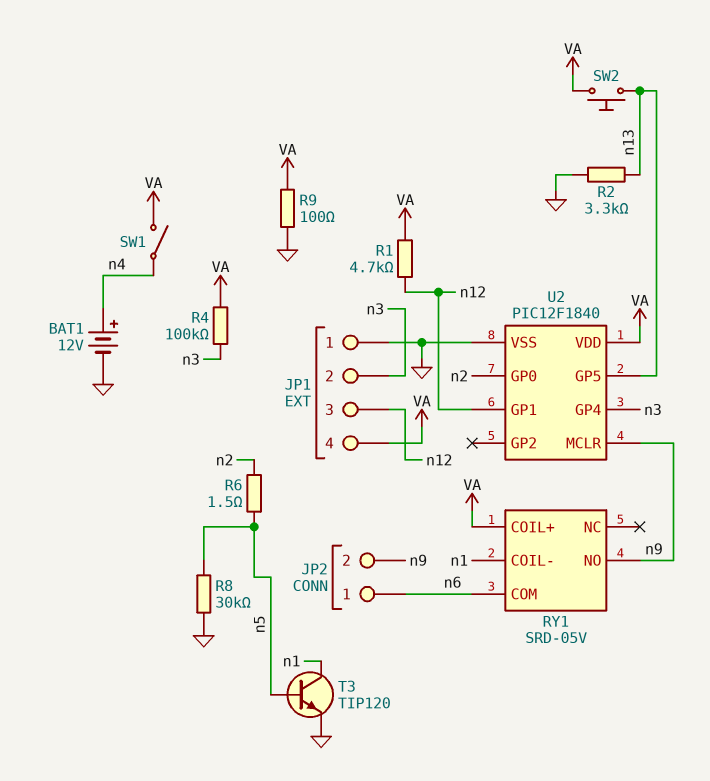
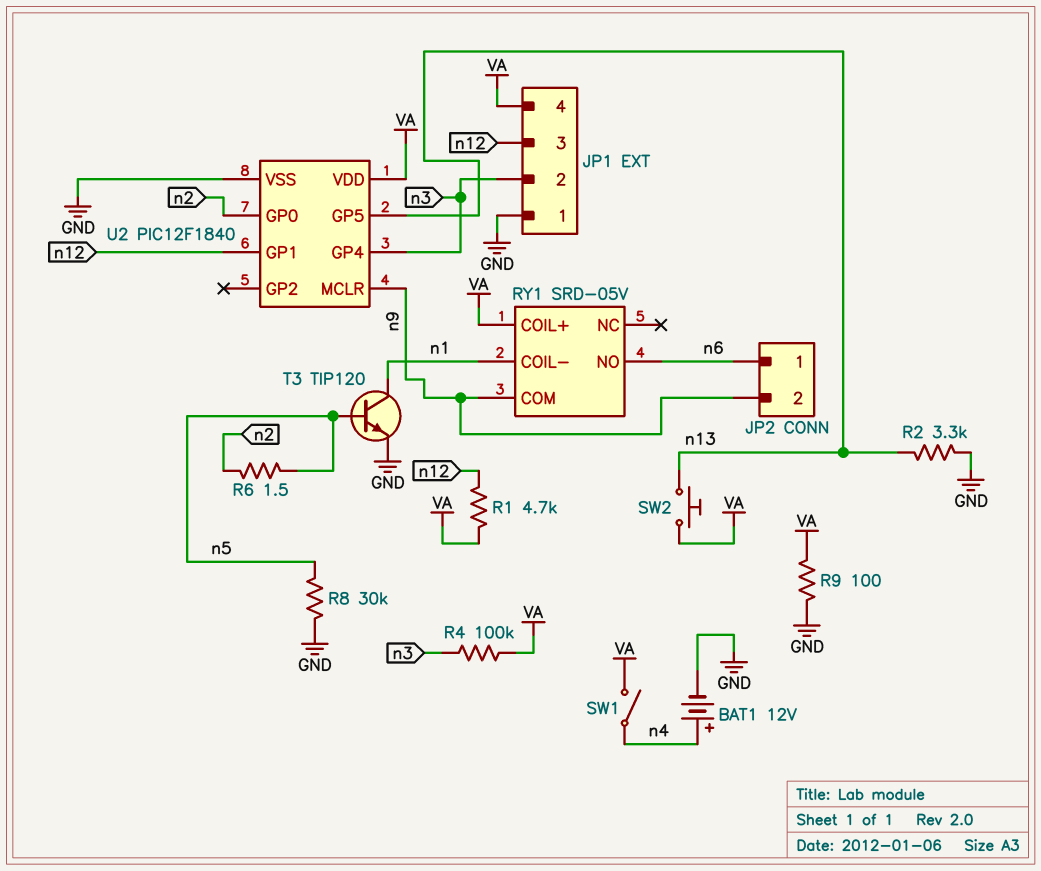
RY1 pin COM: n6 -> n9
RY1 pin NO: n9 -> n6

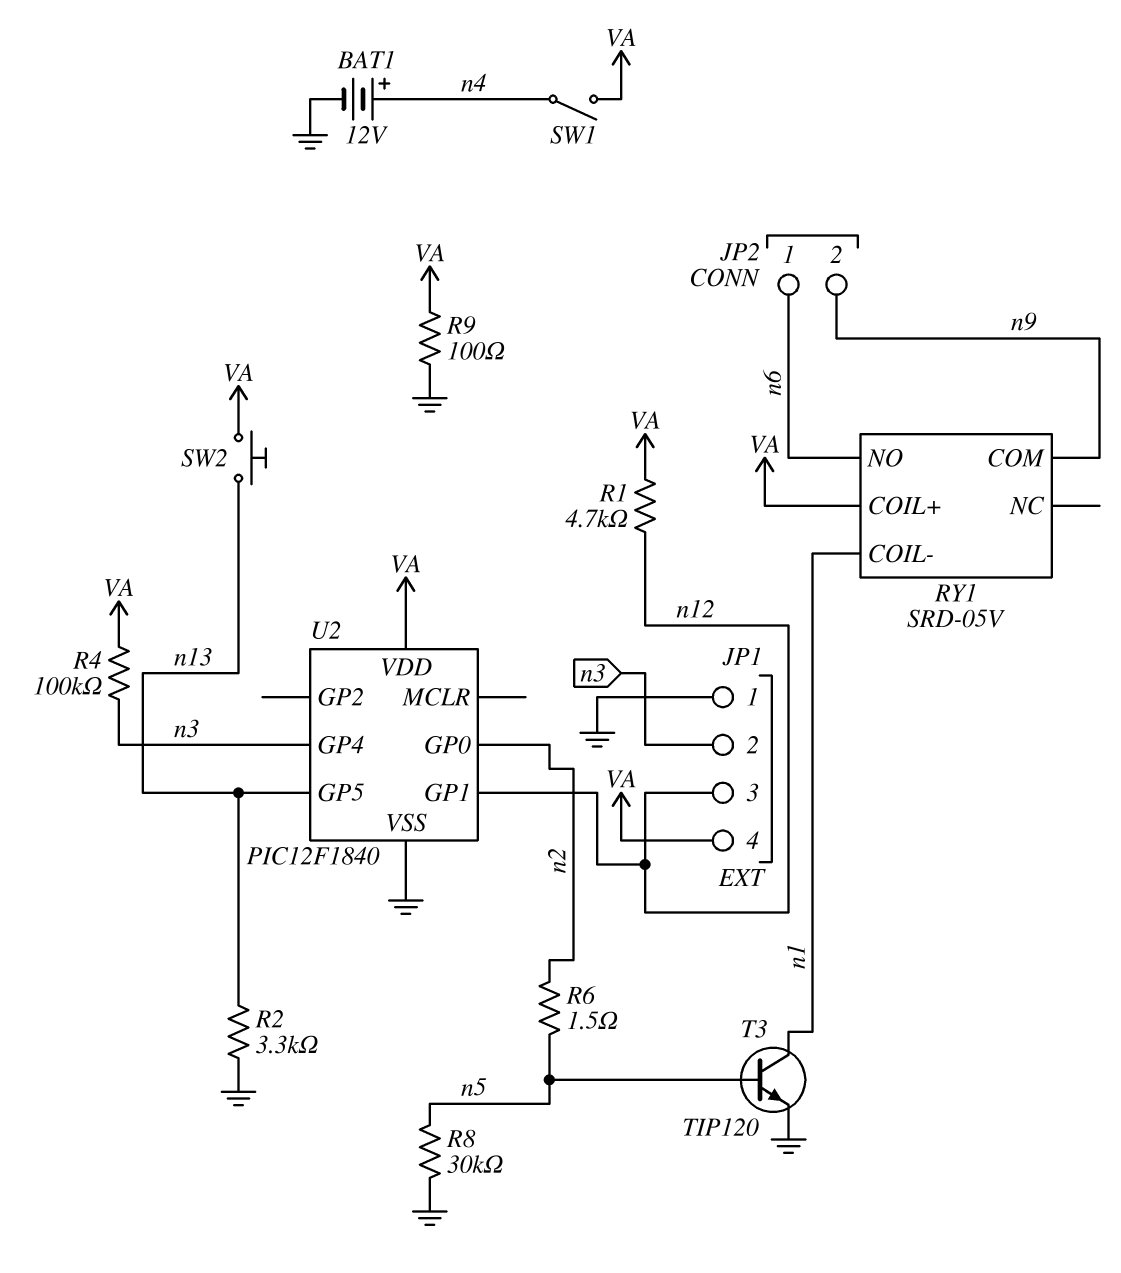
U2 pin MCLR: n9 -> none

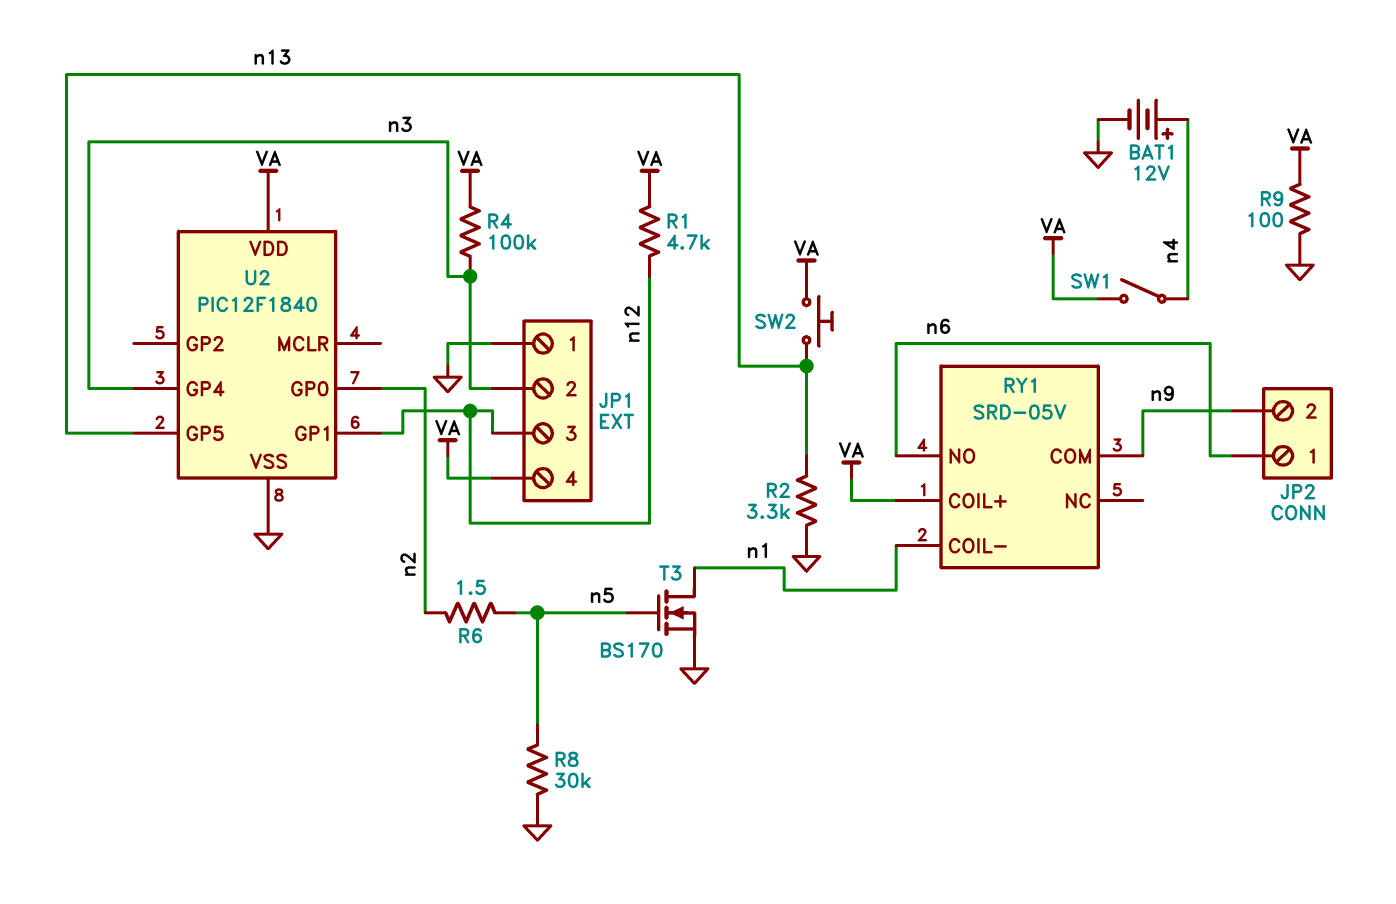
T3: NPN TIP120 (B n5, C n1, E GND) -> NMOS BS170 (G n5, D n1, S GND)

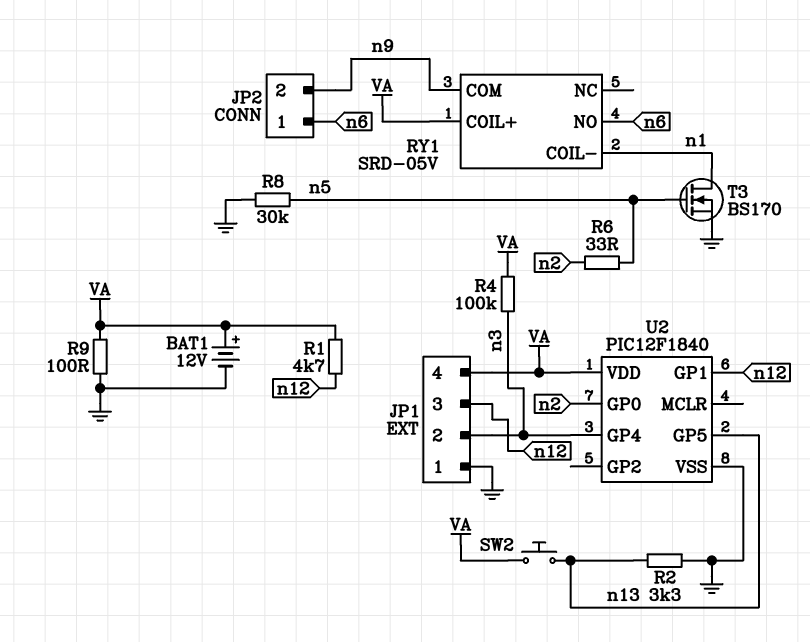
BAT1: 12V (plus n4, minus GND) -> 12V (plus VA, minus GND)
R6: 1.5 (n2, n5) -> 33 (n2, n5)
SW1: switch (VA, n4) -> none

